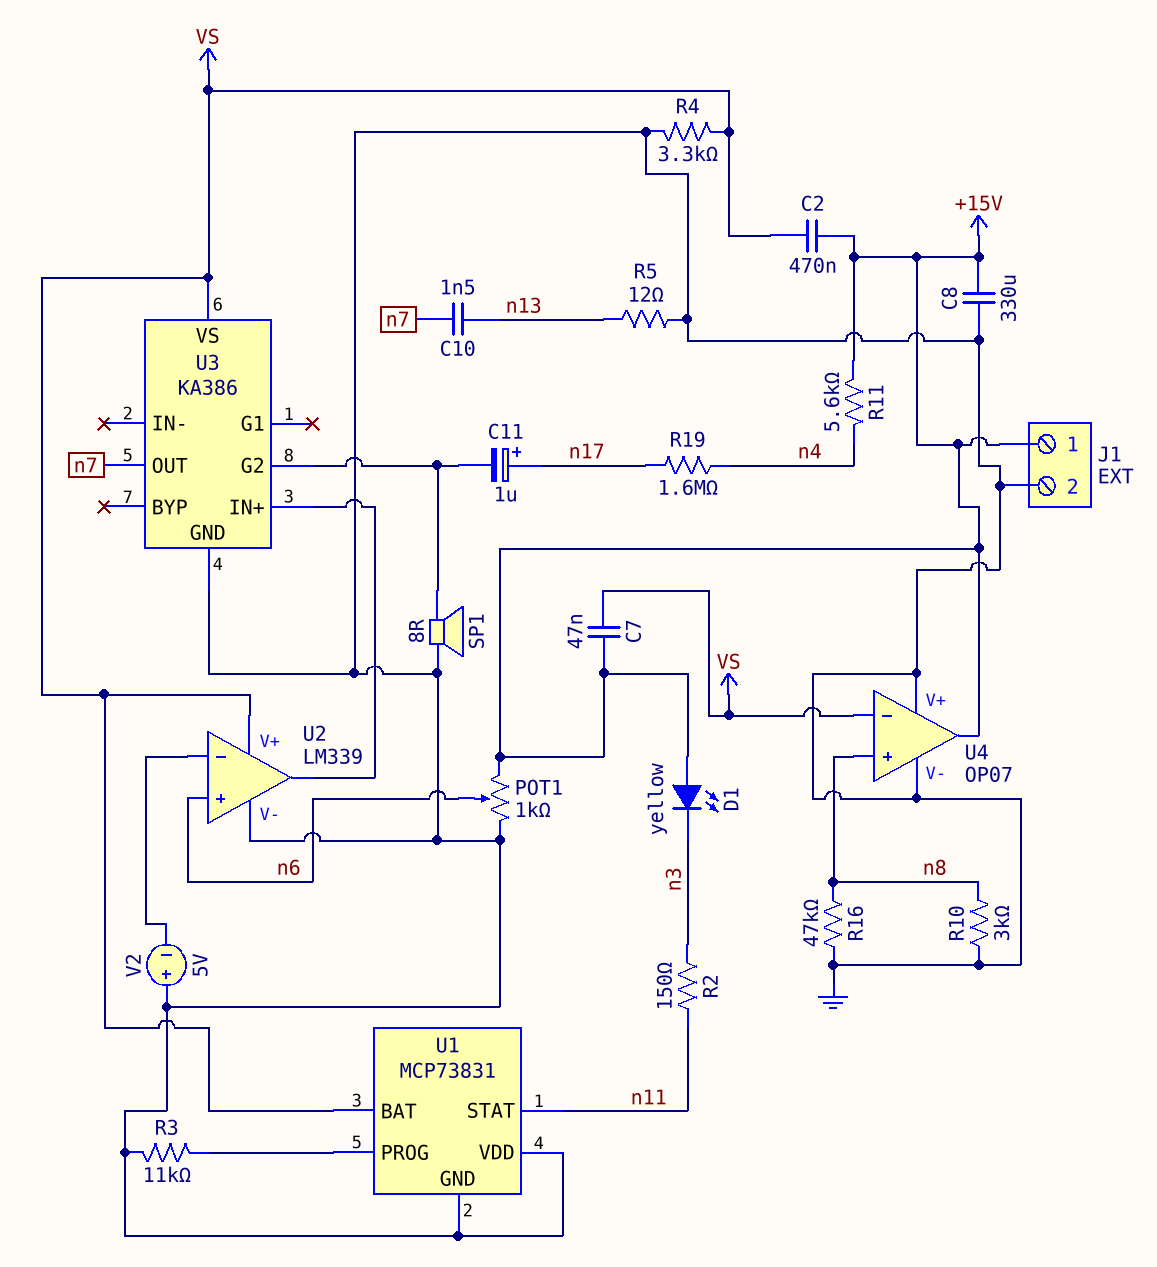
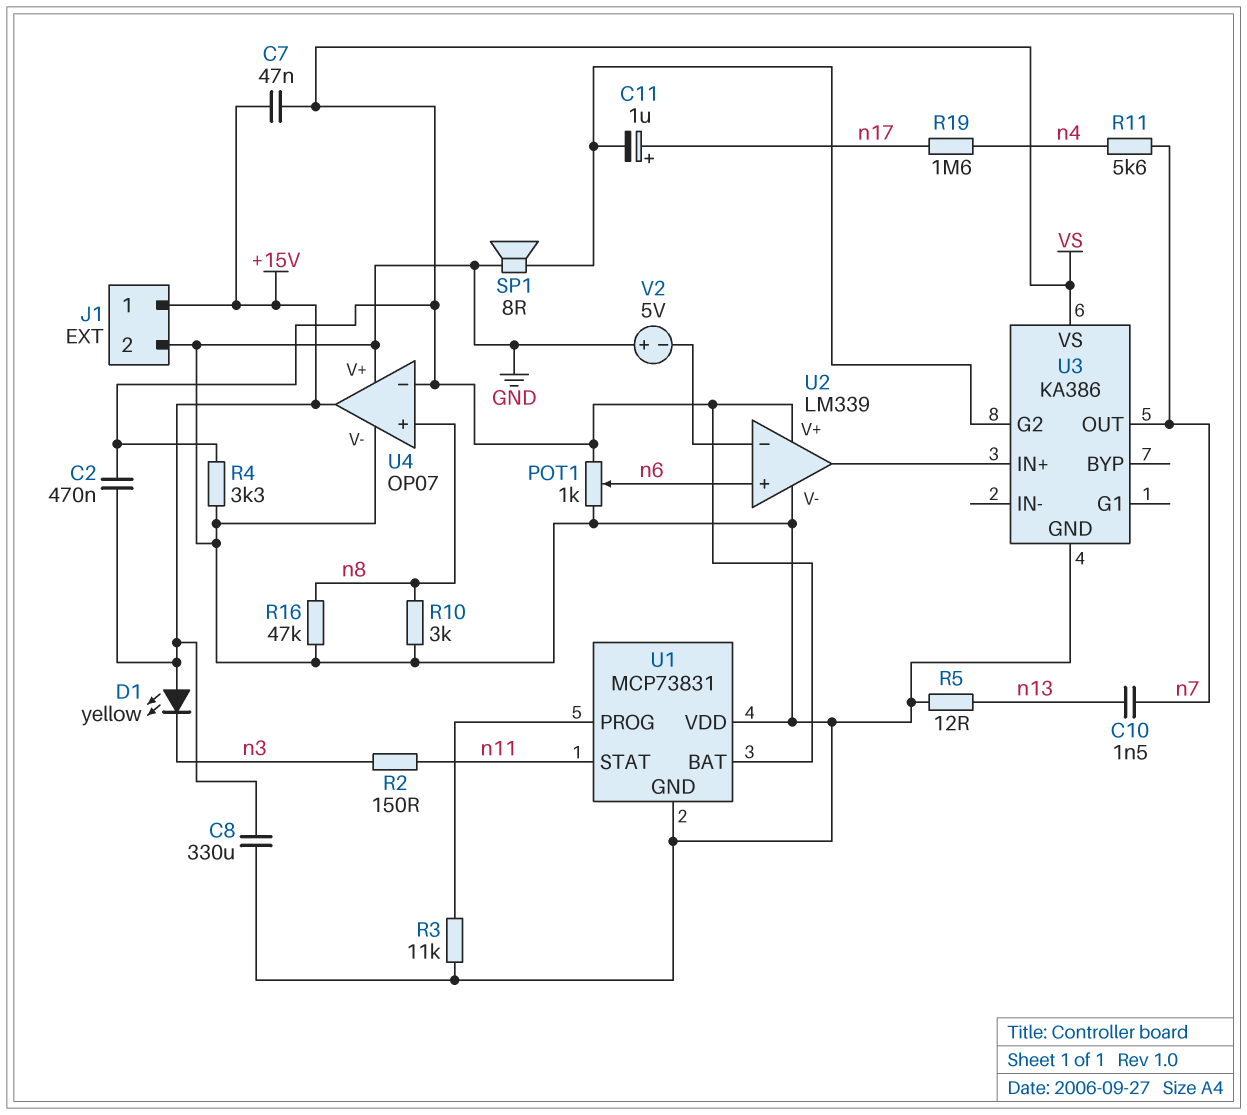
POT1: 1k (+15V, GND, wiper n6) -> 1k (GND, VS, wiper n6)
R11: 5.6k (+15V, n4) -> 5.6k (n4, n7)

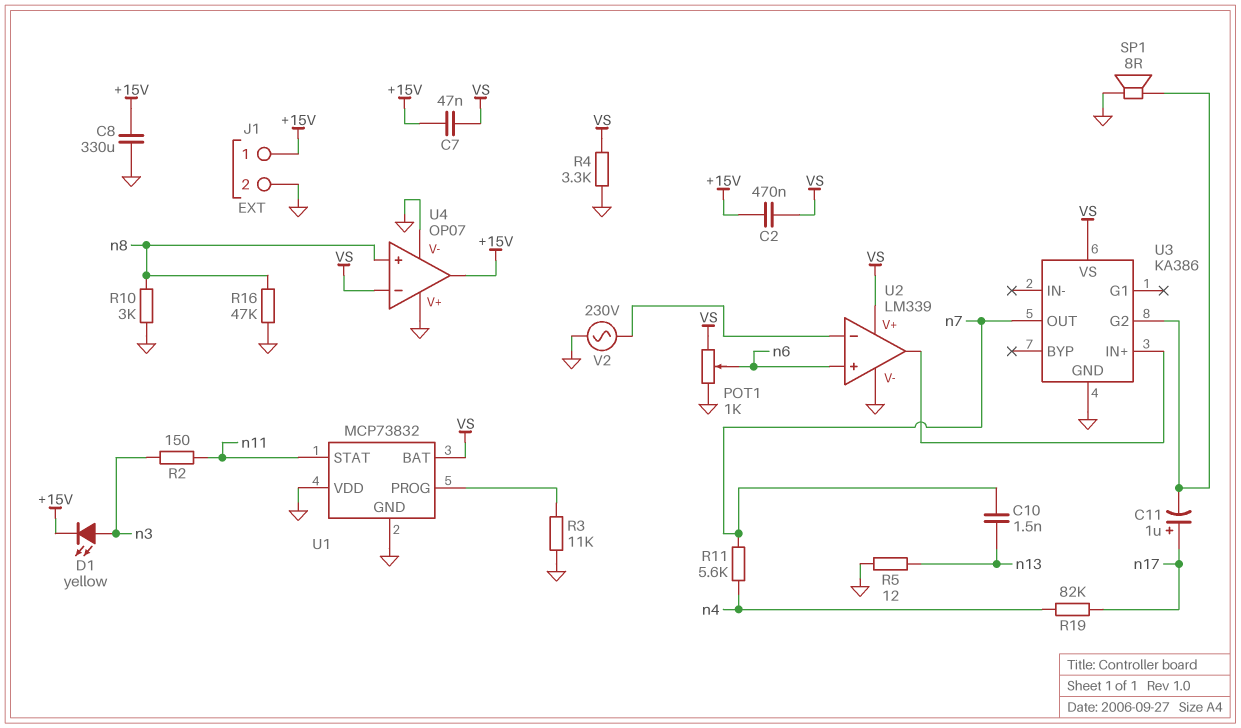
D1: LED yellow (A +15V, K n3) -> LED yellow (A n3, K +15V)
R19: 1.6M (n4, n17) -> 82k (n4, n17)
U1: MCP73831 -> MCP73832
V2: 5V (plus GND, minus U2/in-) -> AC 230V (GND, U2/in-)

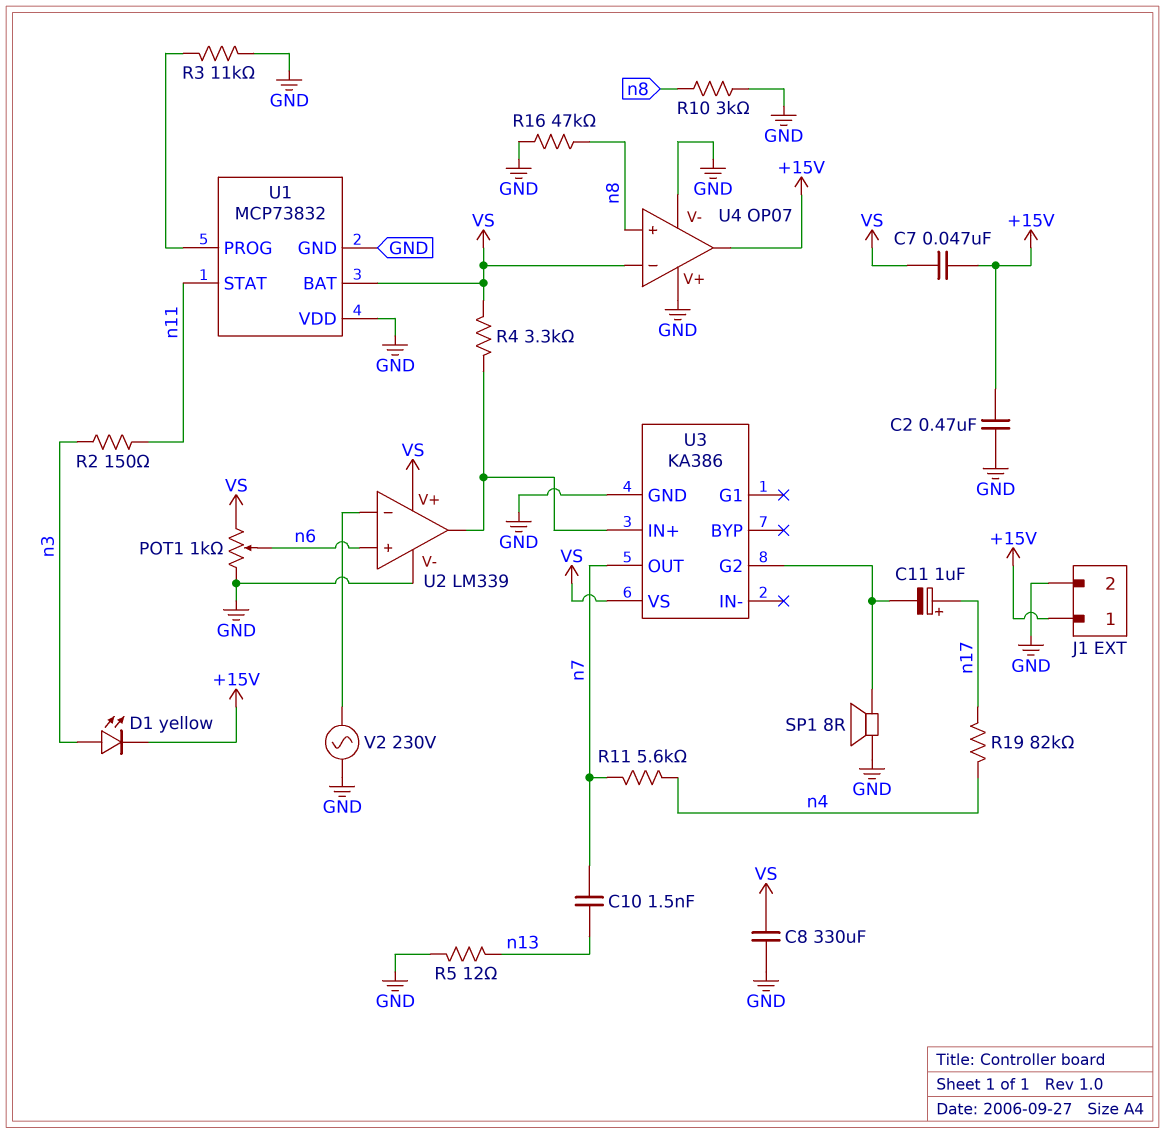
C2: 470nF (+15V, VS) -> 470nF (+15V, GND)
C8: 330uF (+15V, GND) -> 330uF (GND, VS)
R4: 3.3k (GND, VS) -> 3.3k (U2/out, VS)

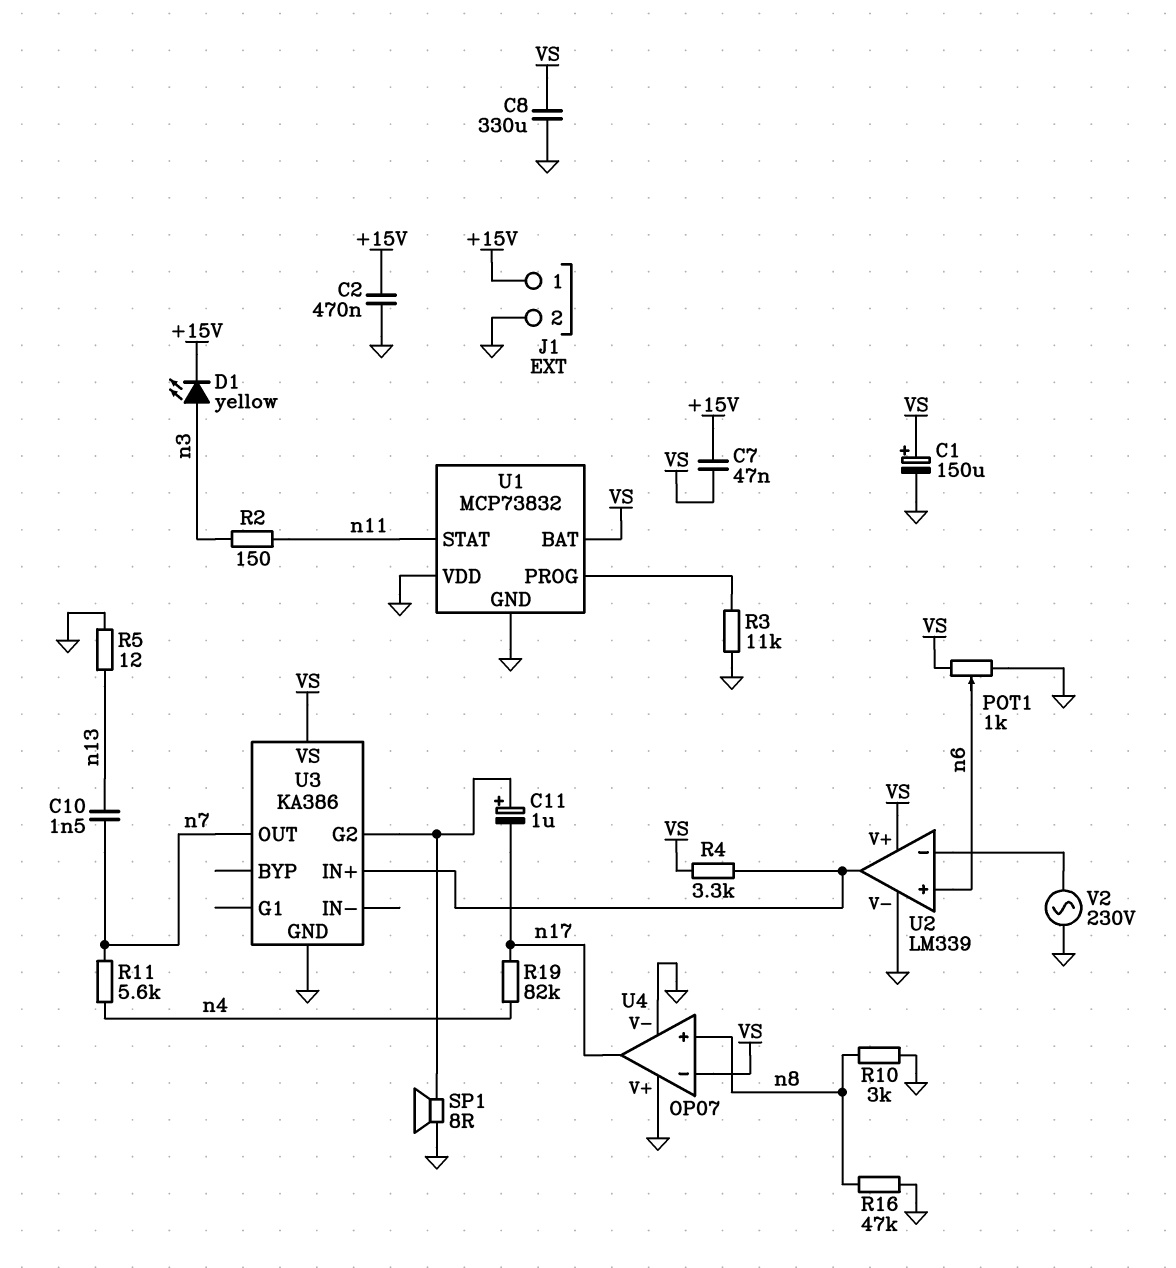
C1: none -> 150uF (plus VS, minus GND)
C11: 1uF (plus n17, minus U3/G2) -> 1uF (plus U3/G2, minus n17)
U4 pin out: +15V -> n17

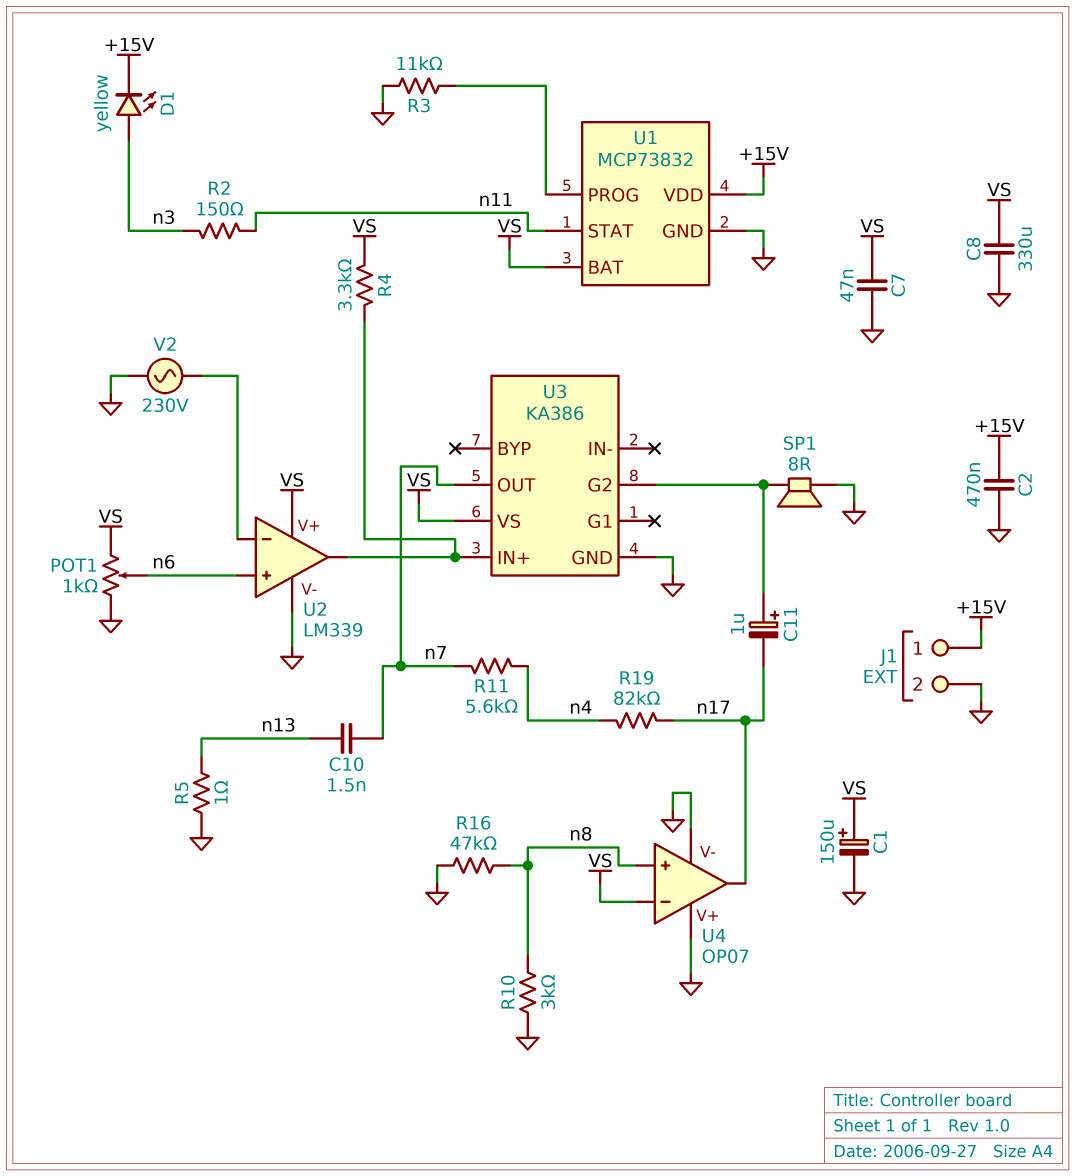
C7: 47nF (+15V, VS) -> 47nF (GND, VS)
R5: 12 (GND, n13) -> 1 (GND, n13)
U1 pin VDD: GND -> +15V

